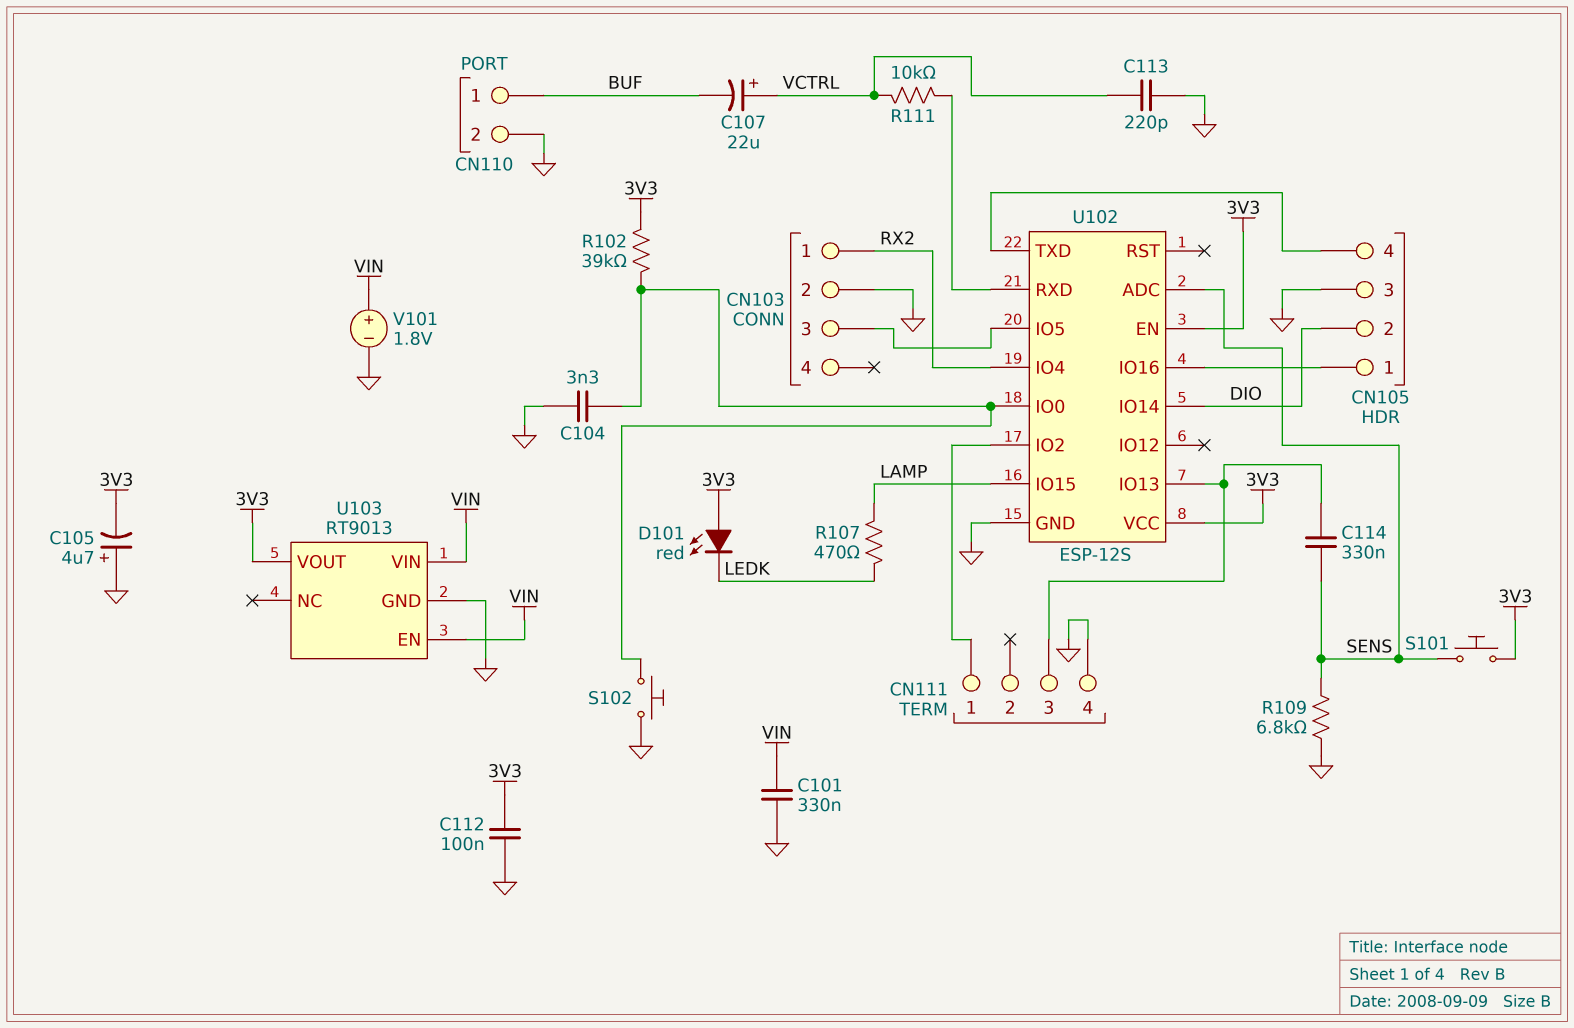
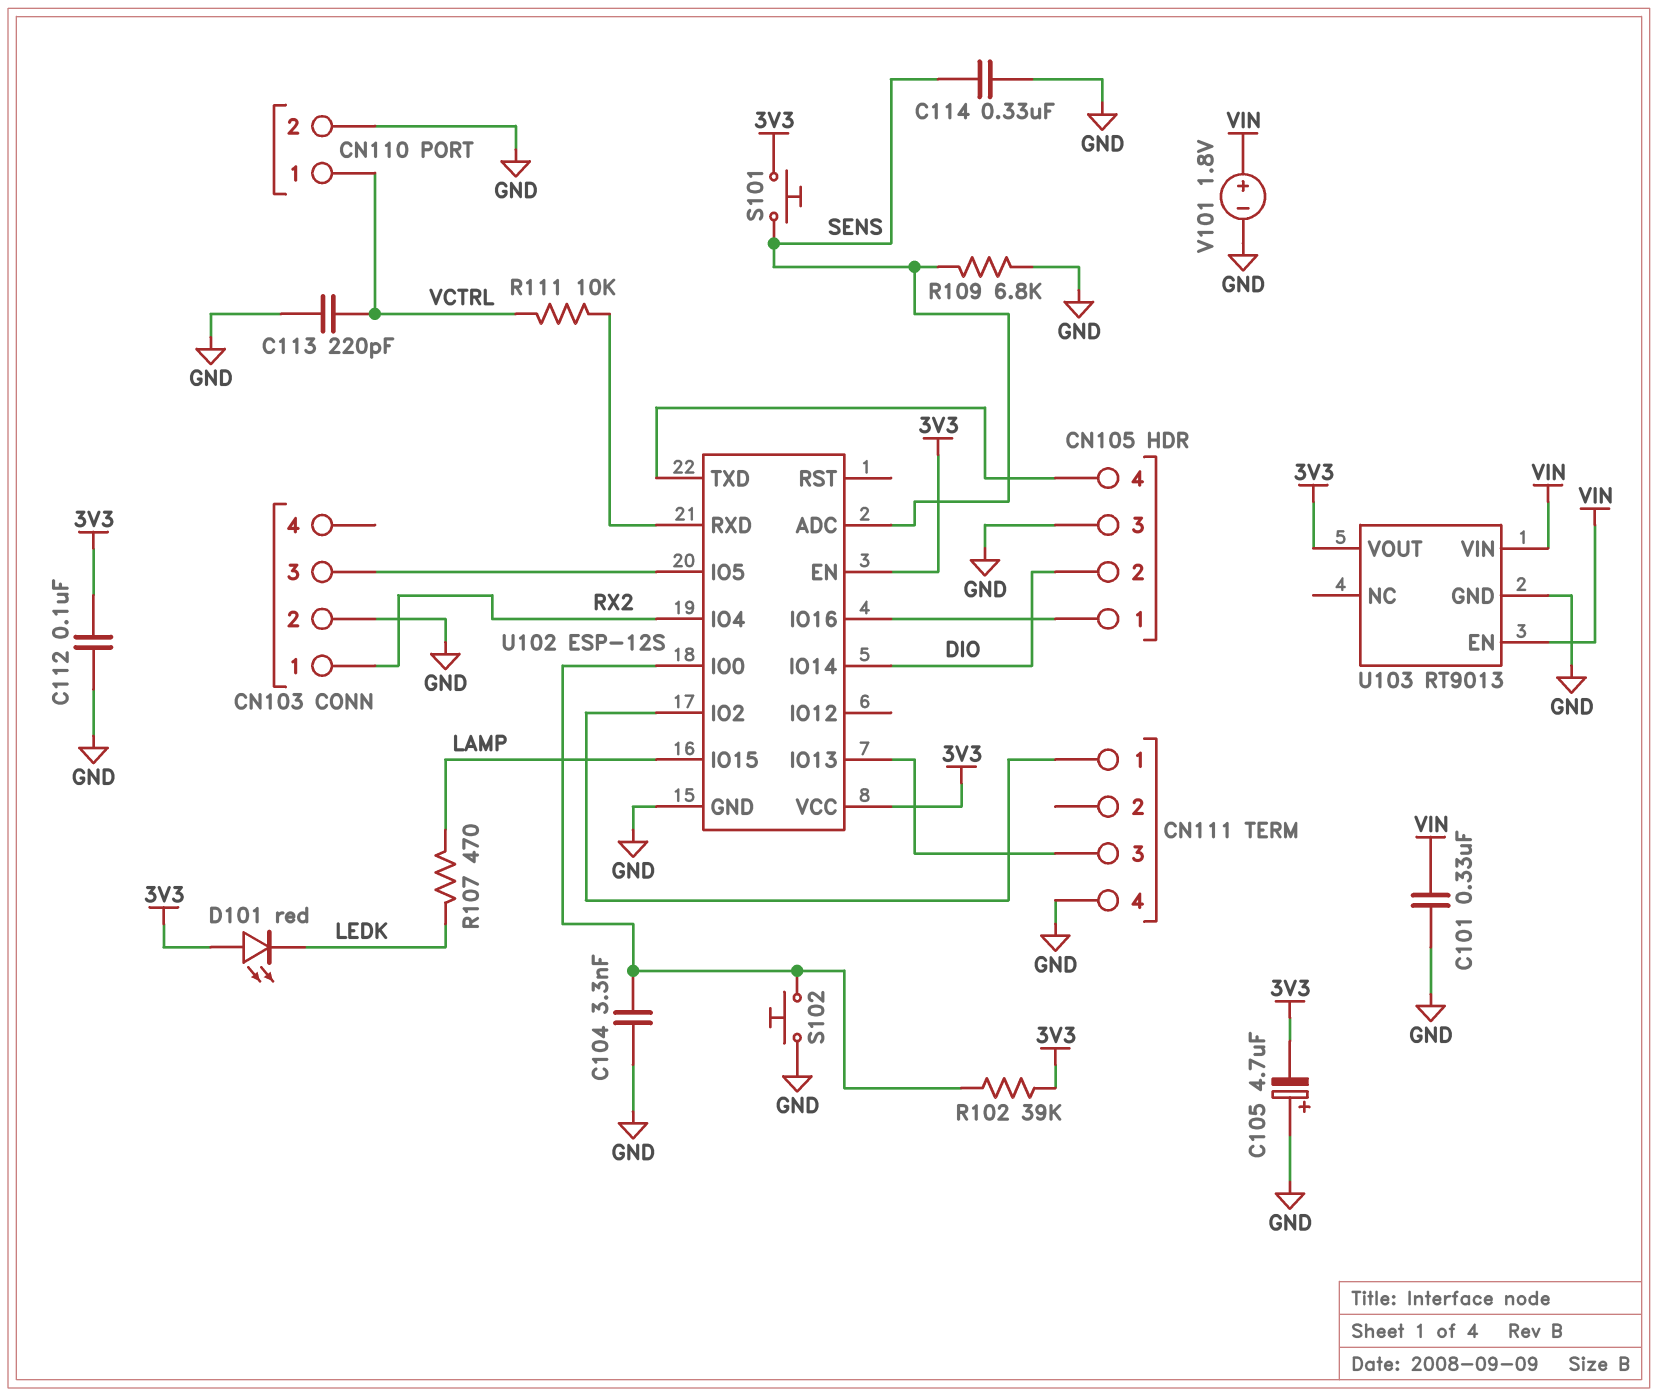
C107: 22uF (plus VCTRL, minus BUF) -> none
C114: 330nF (CN111/3, SENS) -> 330nF (GND, SENS)
CN110 pin 1: BUF -> VCTRL

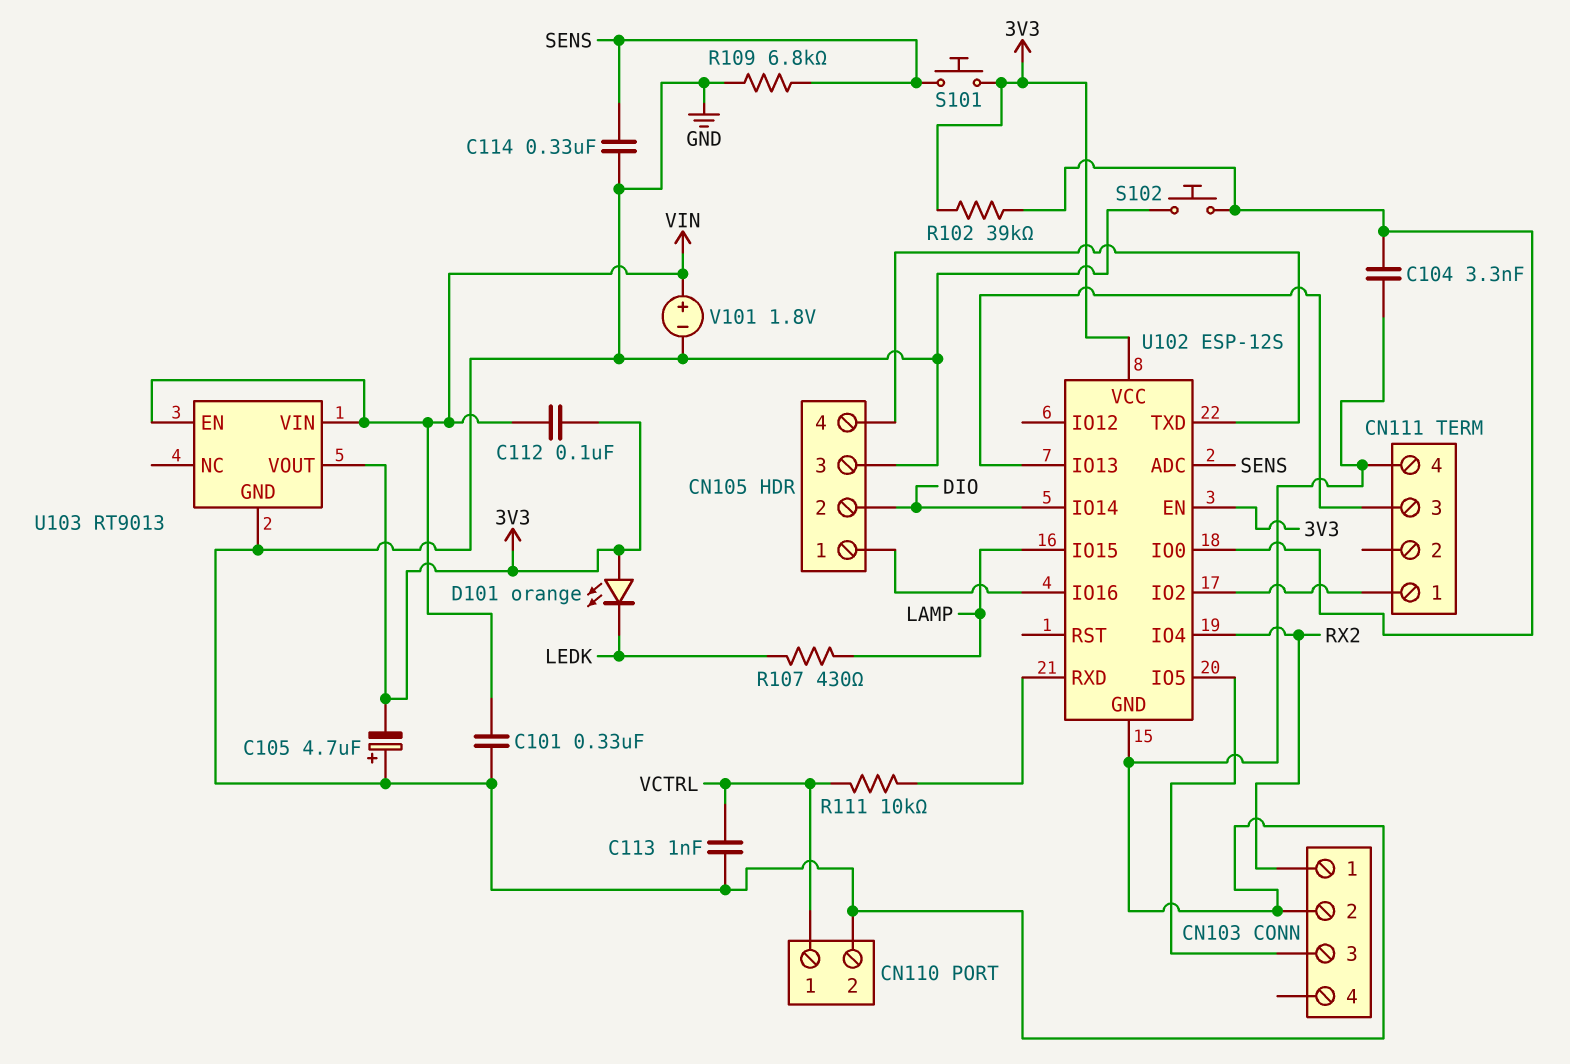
C112: 100nF (3V3, GND) -> 100nF (3V3, VIN)
C113: 220pF (GND, VCTRL) -> 1nF (GND, VCTRL)
D101: LED red (A 3V3, K LEDK) -> LED orange (A 3V3, K LEDK)
R107: 470 (LAMP, LEDK) -> 430 (LAMP, LEDK)

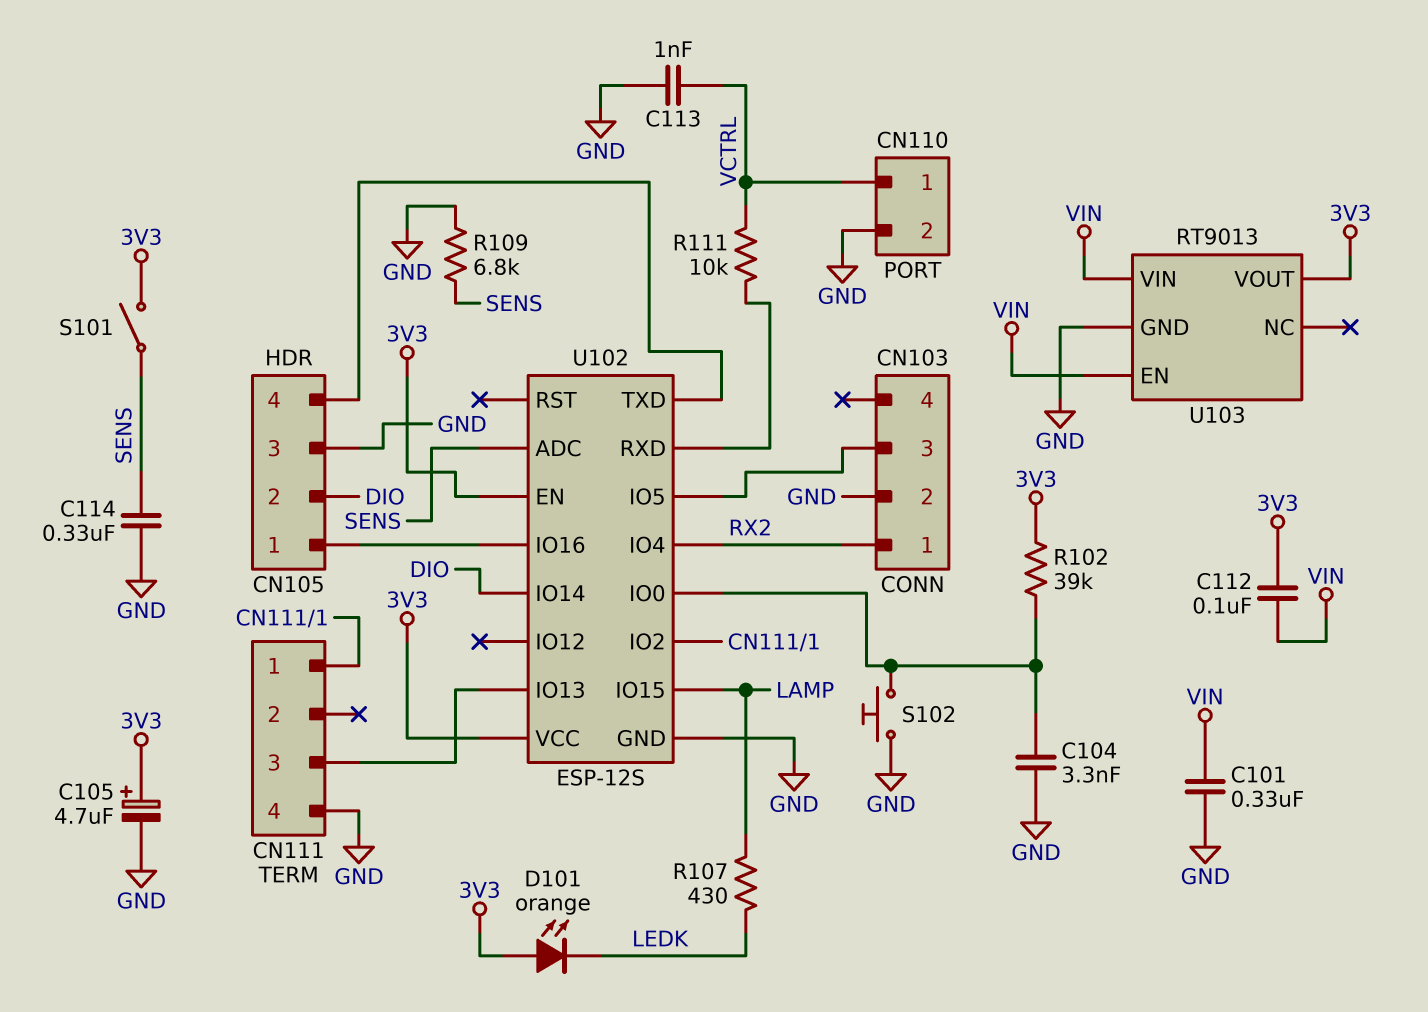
C105: 4.7uF (plus GND, minus 3V3) -> 4.7uF (plus 3V3, minus GND)
S101: button (3V3, SENS) -> switch (3V3, SENS)
V101: 1.8V (plus VIN, minus GND) -> none

